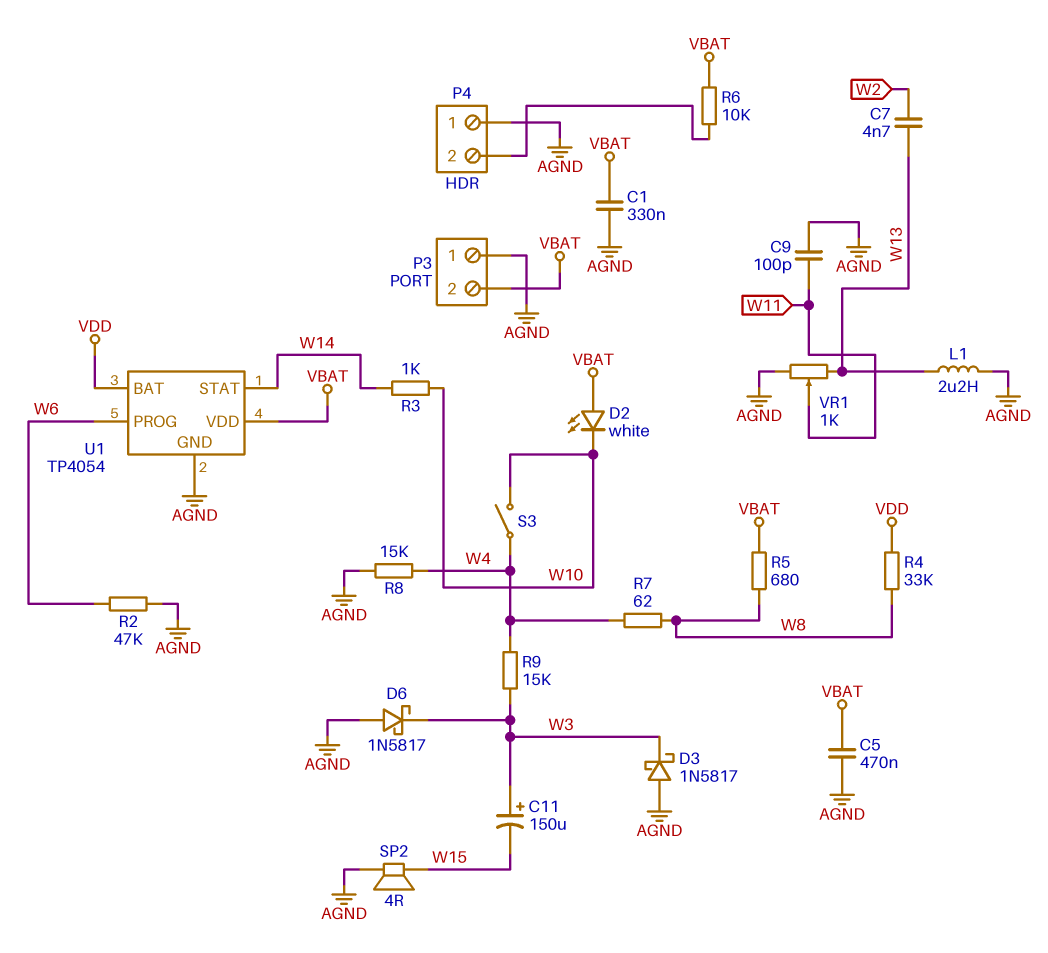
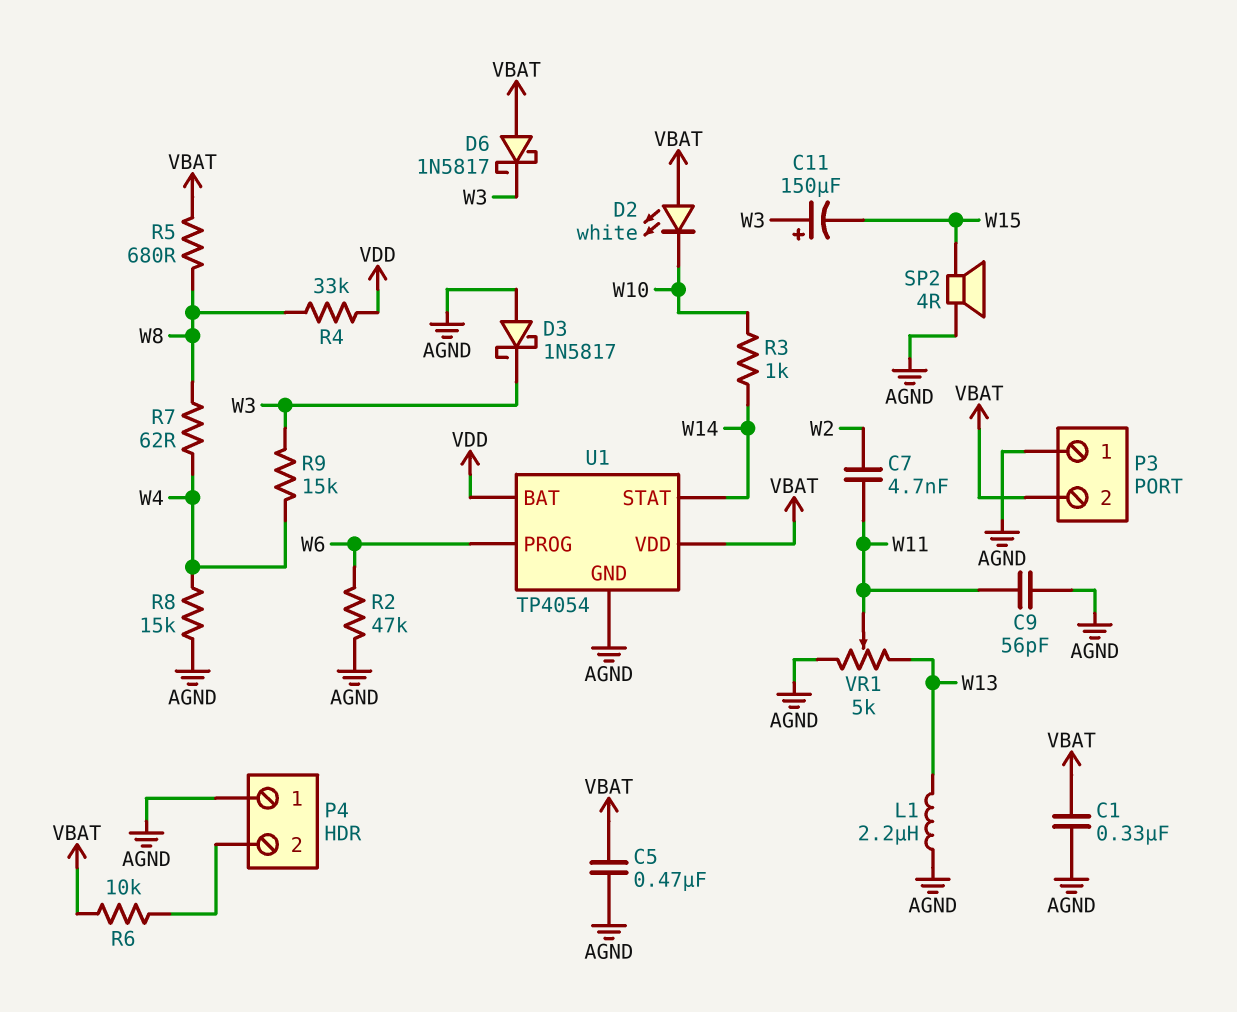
C7: 4.7nF (W2, W13) -> 4.7nF (W2, W11)
C9: 100pF (AGND, W11) -> 56pF (AGND, W11)
D6: schottky 1N5817 (A AGND, K W3) -> schottky 1N5817 (A VBAT, K W3)
S3: switch (W4, W10) -> none
VR1: 1k (AGND, W13, wiper W11) -> 5k (AGND, W13, wiper W11)

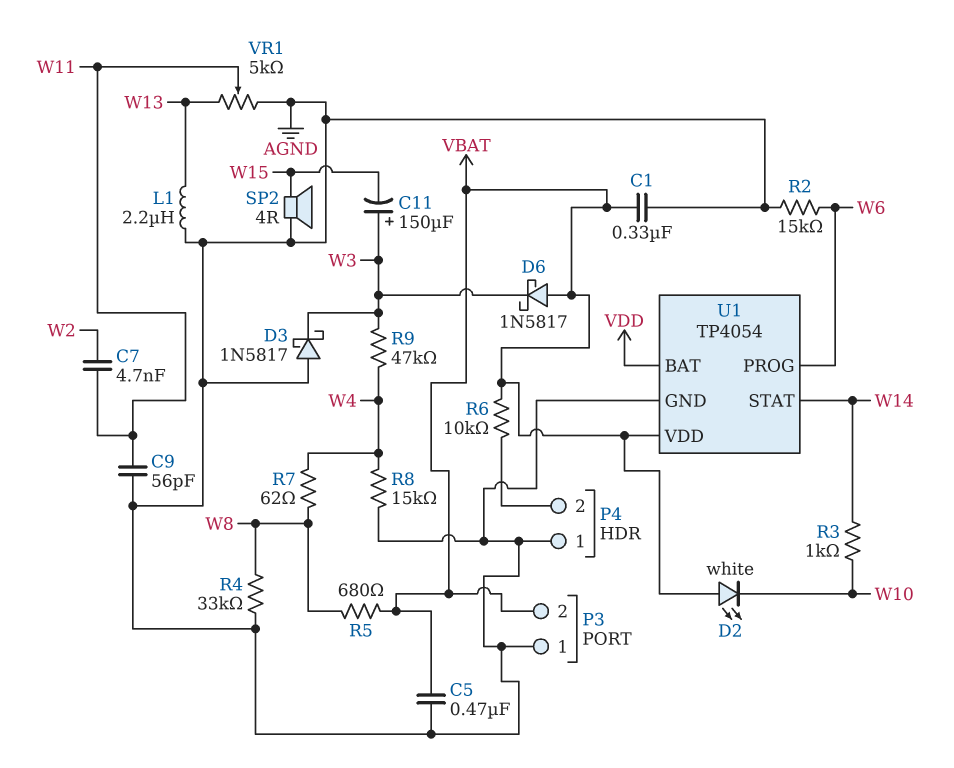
R2: 47k (AGND, W6) -> 15k (AGND, W6)
R4: 33k (VDD, W8) -> 33k (AGND, W8)
R9: 15k (W3, W4) -> 47k (W3, W4)

